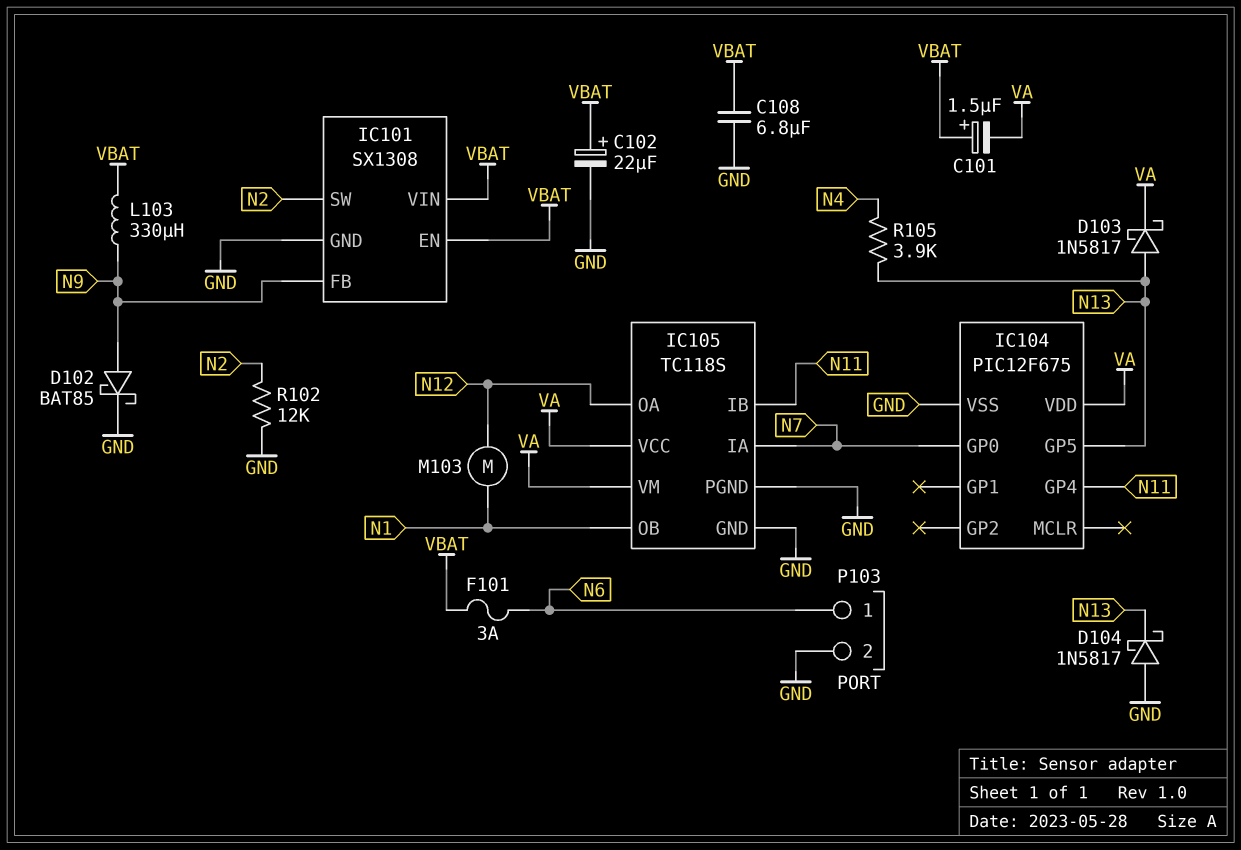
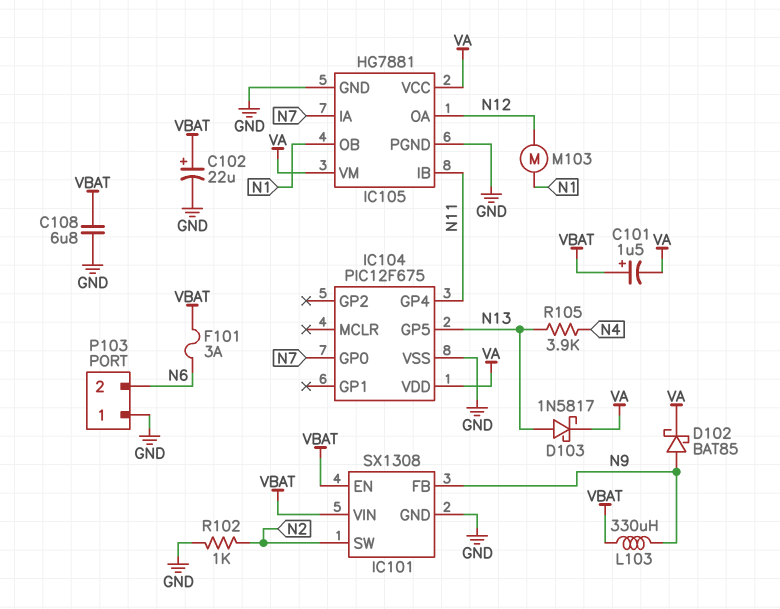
D102: schottky BAT85 (A N9, K GND) -> schottky BAT85 (A N9, K VA)
D104: schottky 1N5817 (A GND, K N13) -> none
IC105: TC118S -> HG7881
P103 pin 1: N6 -> GND
P103 pin 2: GND -> N6
R102: 12k (GND, N2) -> 1k (GND, N2)

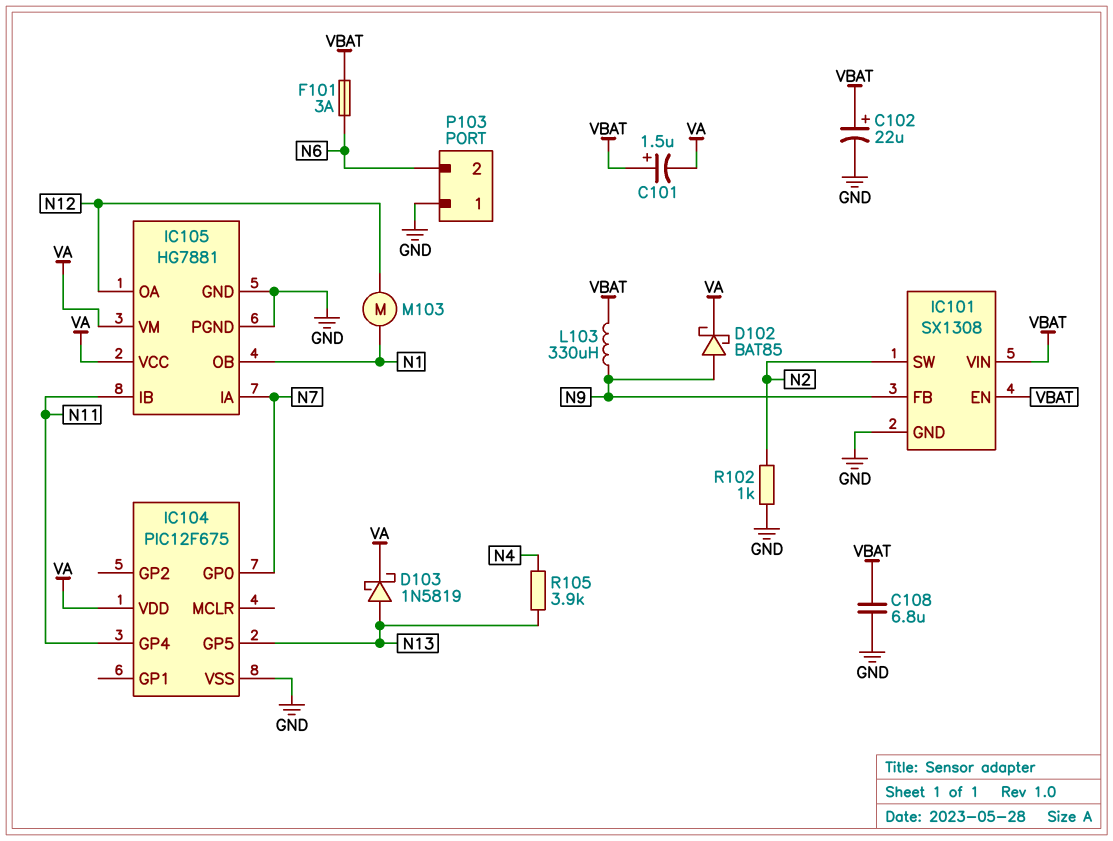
D103: schottky 1N5817 (A N13, K VA) -> schottky 1N5819 (A N13, K VA)

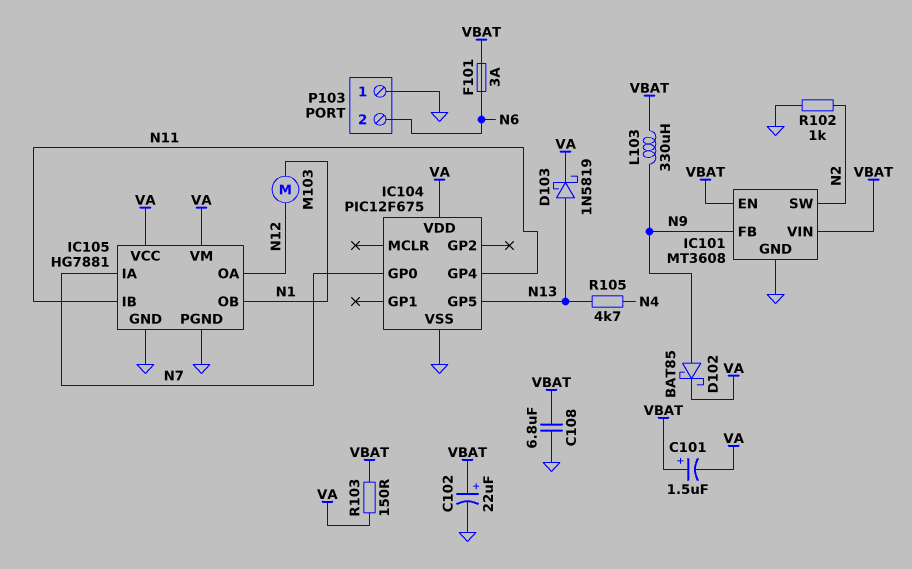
IC101: SX1308 -> MT3608
R103: none -> 150 (VA, VBAT)
R105: 3.9k (N4, N13) -> 4.7k (N4, N13)

